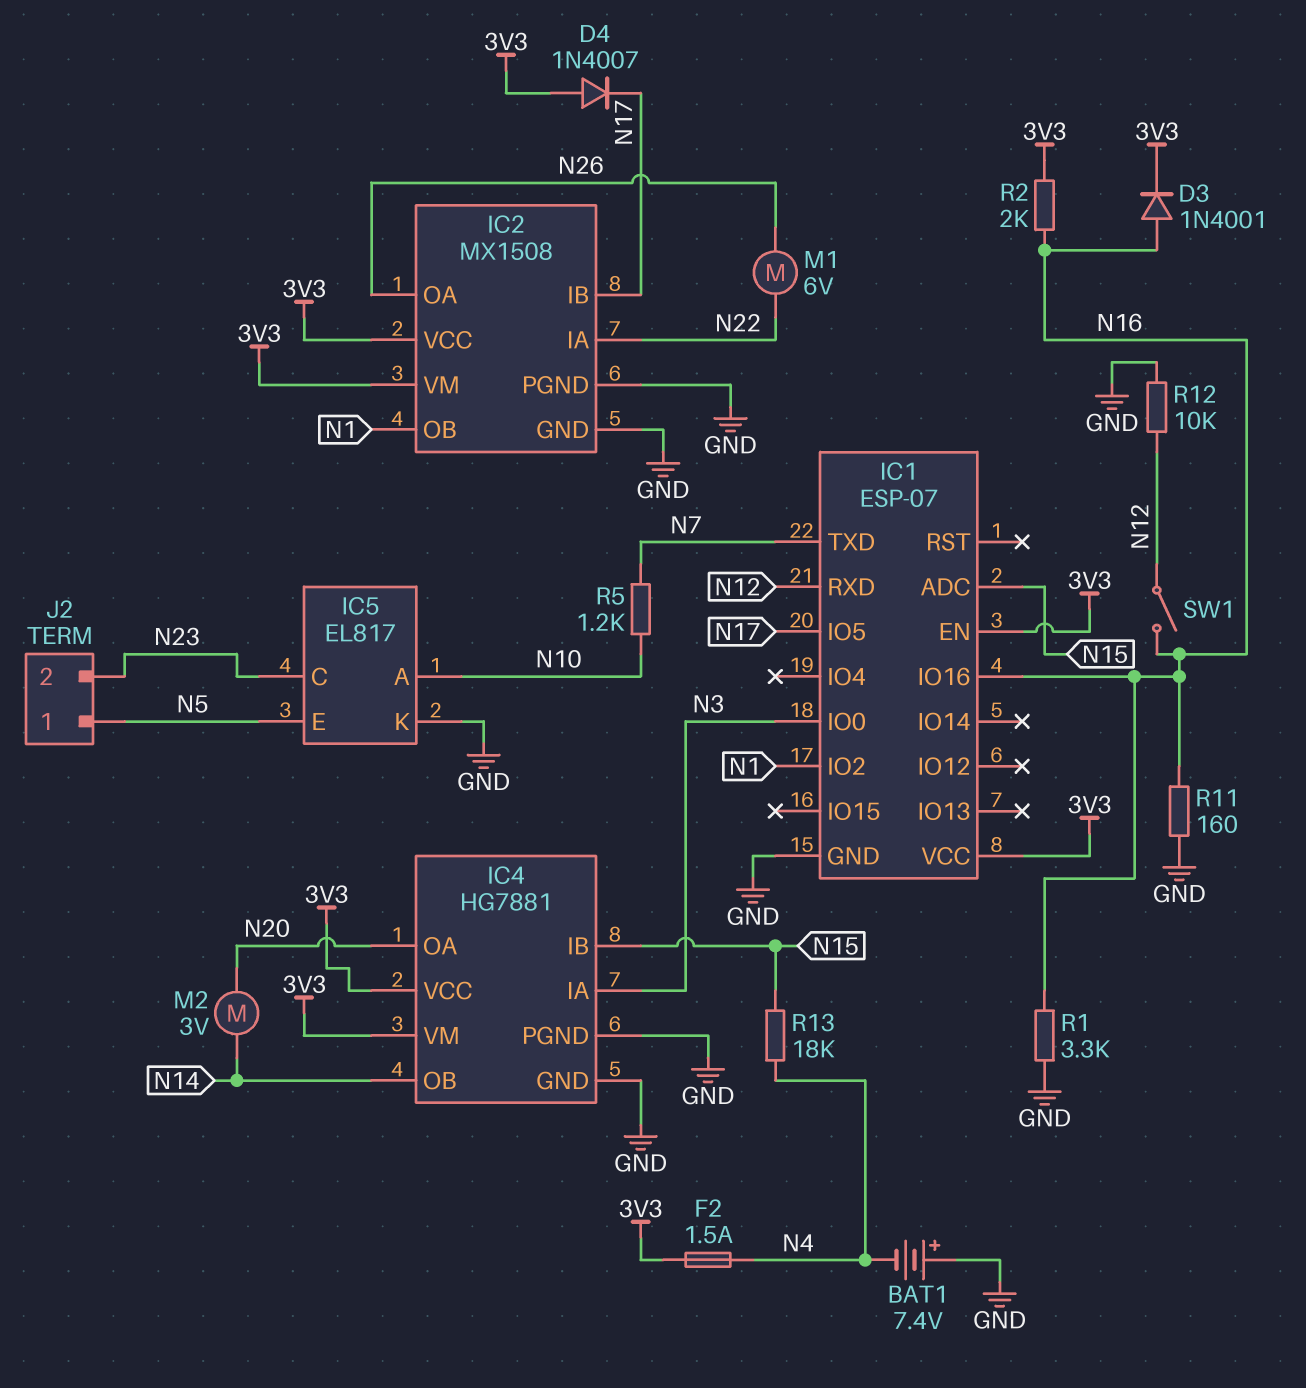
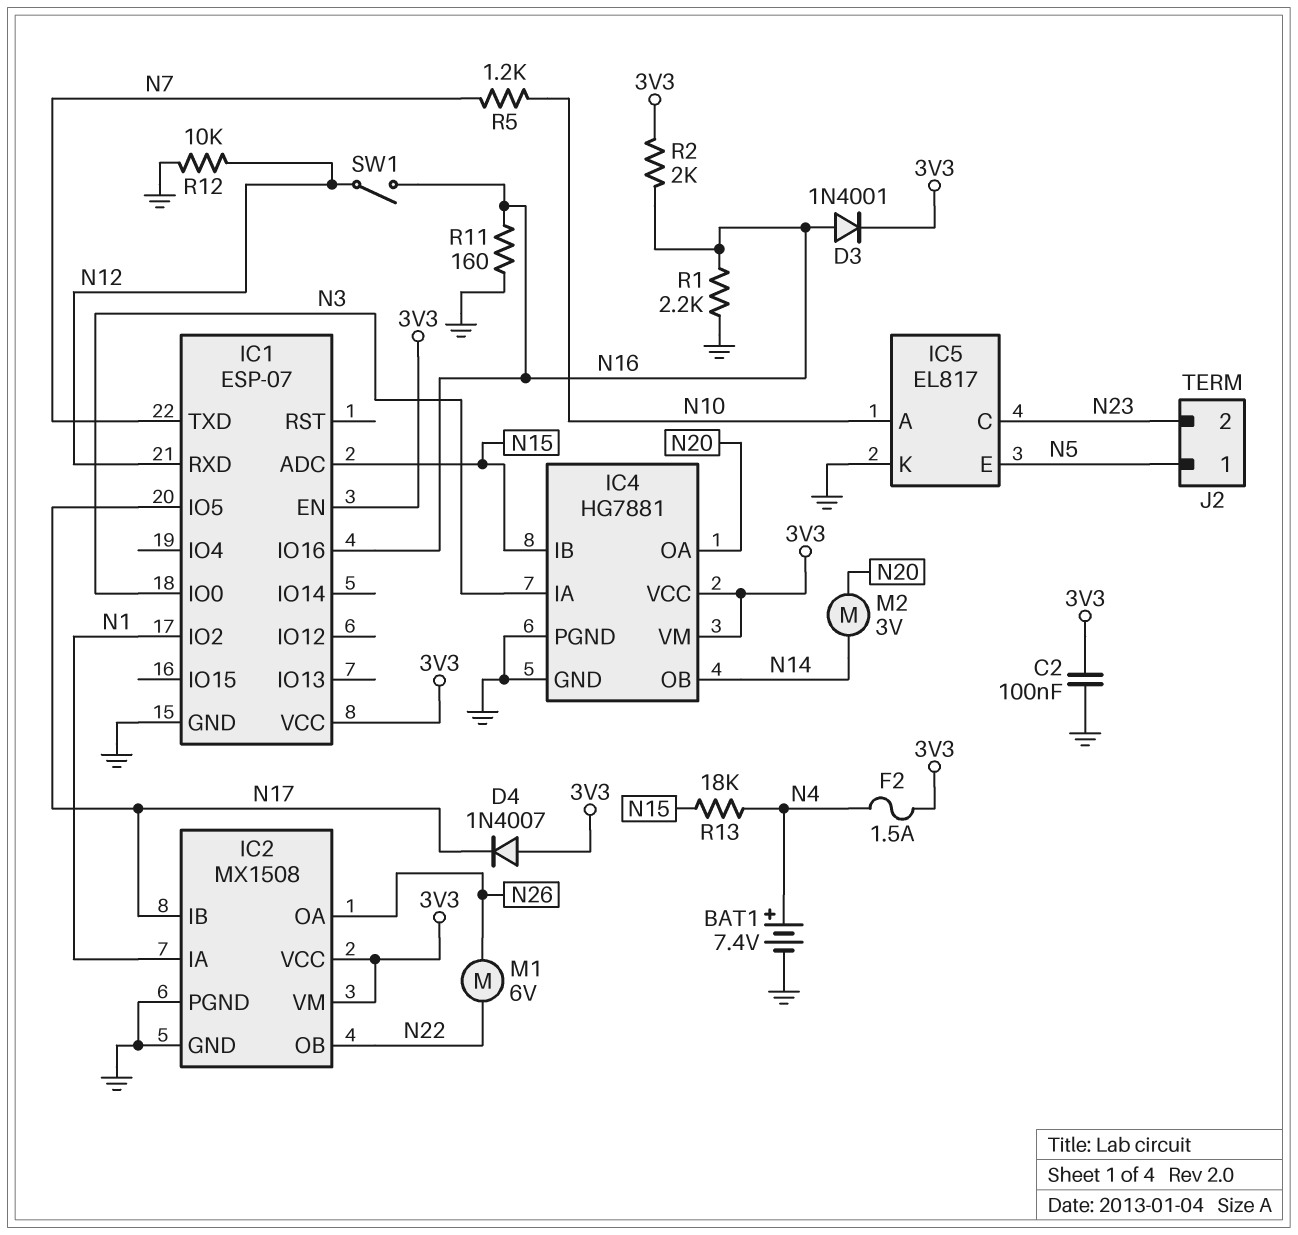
BAT1: 7.4V (plus GND, minus N4) -> 7.4V (plus N4, minus GND)
C2: none -> 100nF (3V3, GND)
IC2 pin IA: N22 -> N1
IC2 pin OB: N1 -> N22
R1: 3.3k (GND, N16) -> 2.2k (GND, N16)

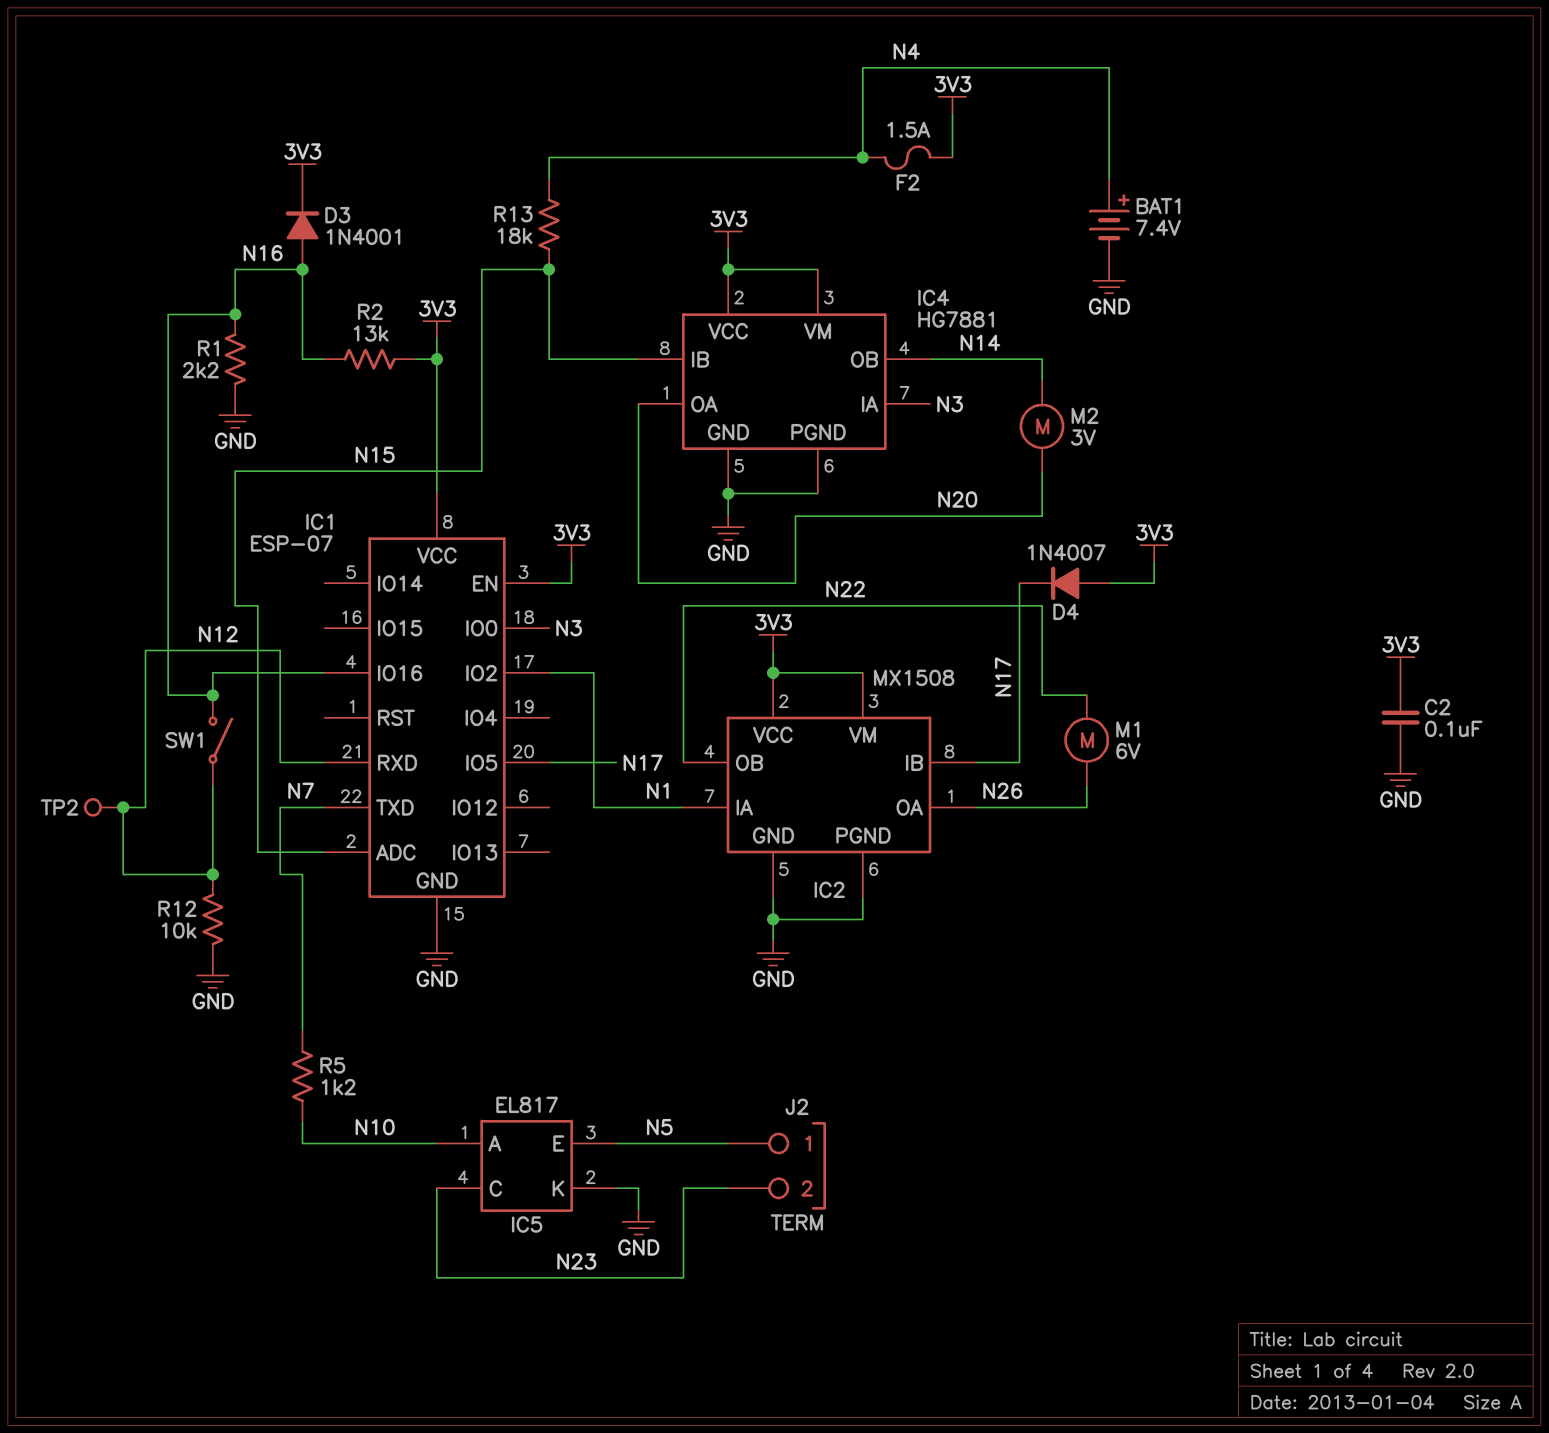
R2: 2k (3V3, N16) -> 13k (3V3, N16)
R11: 160 (GND, N16) -> none
TP2: none -> test point (N12)

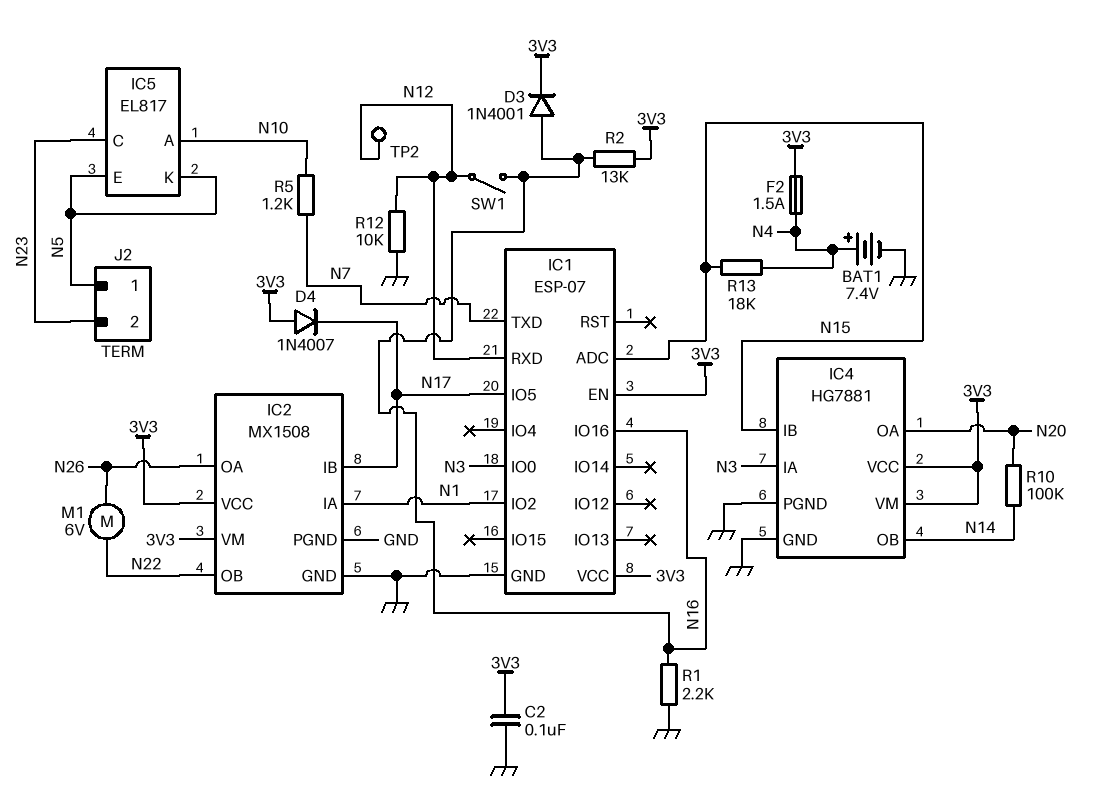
IC5 pin K: GND -> N5
M2: motor 3V (N14, N20) -> none
R10: none -> 100k (N14, N20)

